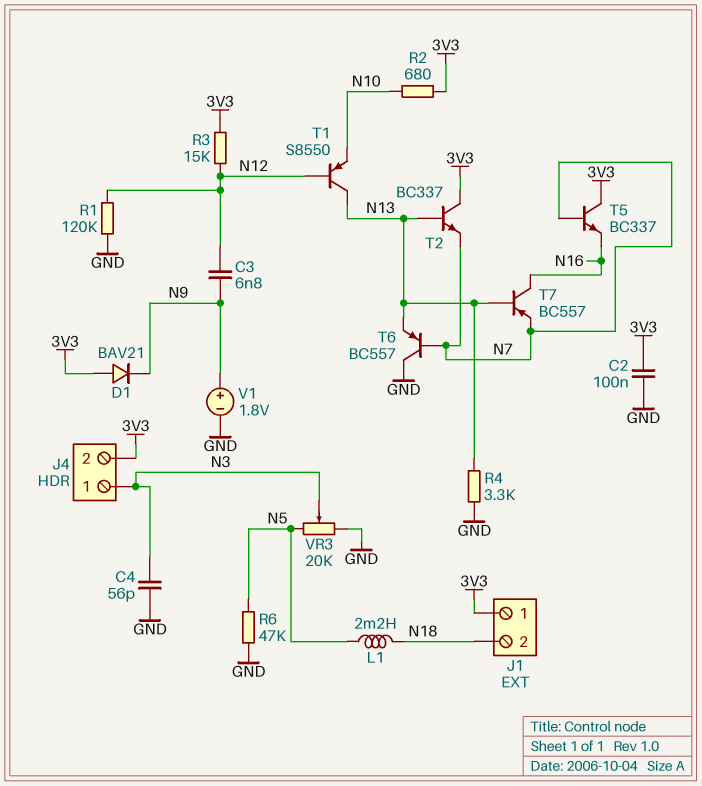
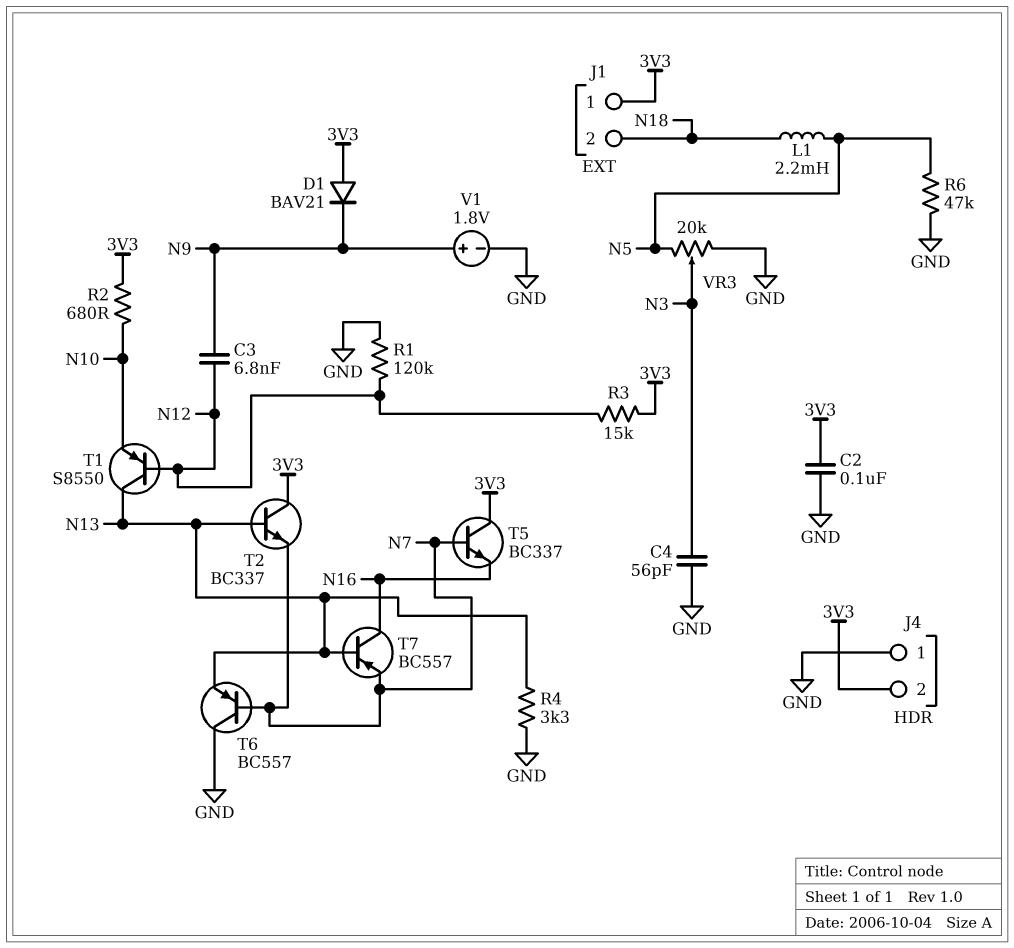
J4 pin 1: N3 -> GND

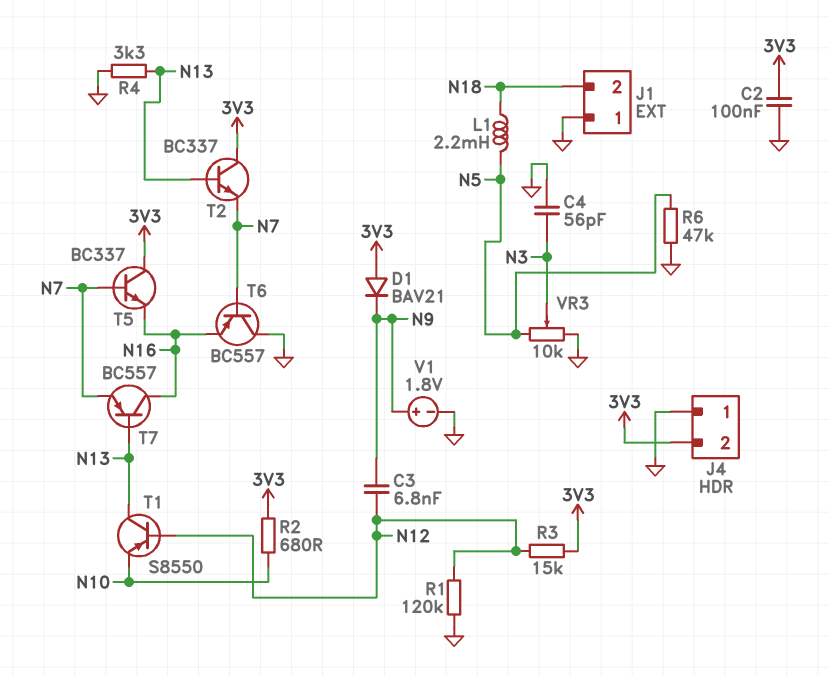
J1 pin 1: 3V3 -> GND
T6: PNP BC557 (B N7, C GND, E N13) -> PNP BC557 (B N7, C GND, E N16)
VR3: 20k (GND, N5, wiper N3) -> 10k (GND, N5, wiper N3)

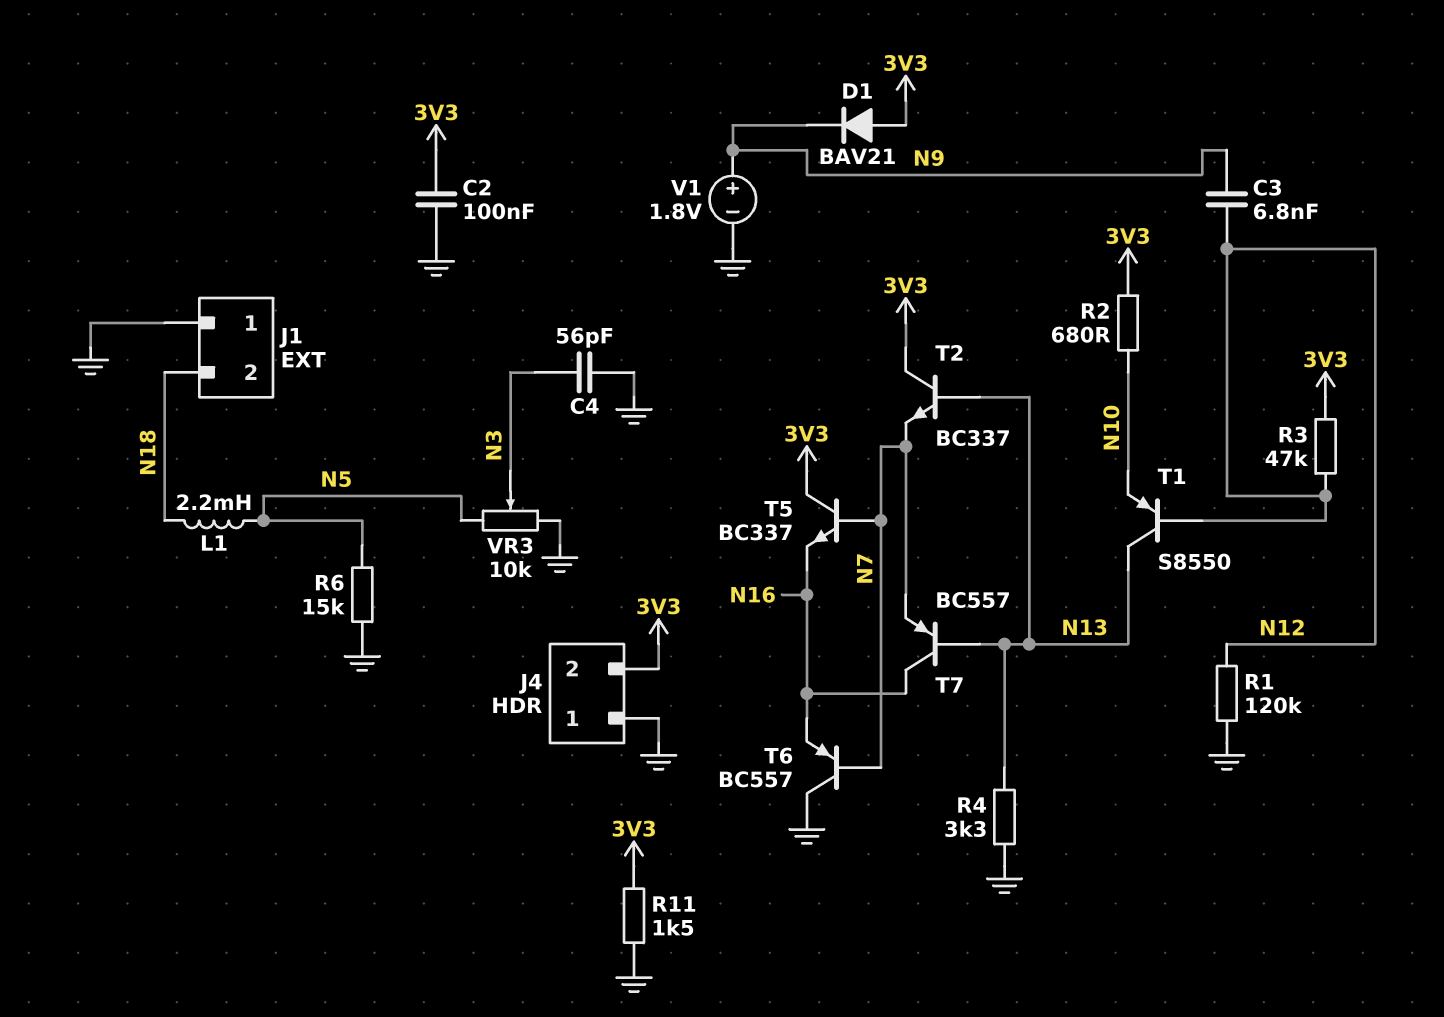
R3: 15k (3V3, N12) -> 47k (3V3, N12)
R6: 47k (GND, N5) -> 15k (GND, N5)
R11: none -> 1.5k (3V3, GND)

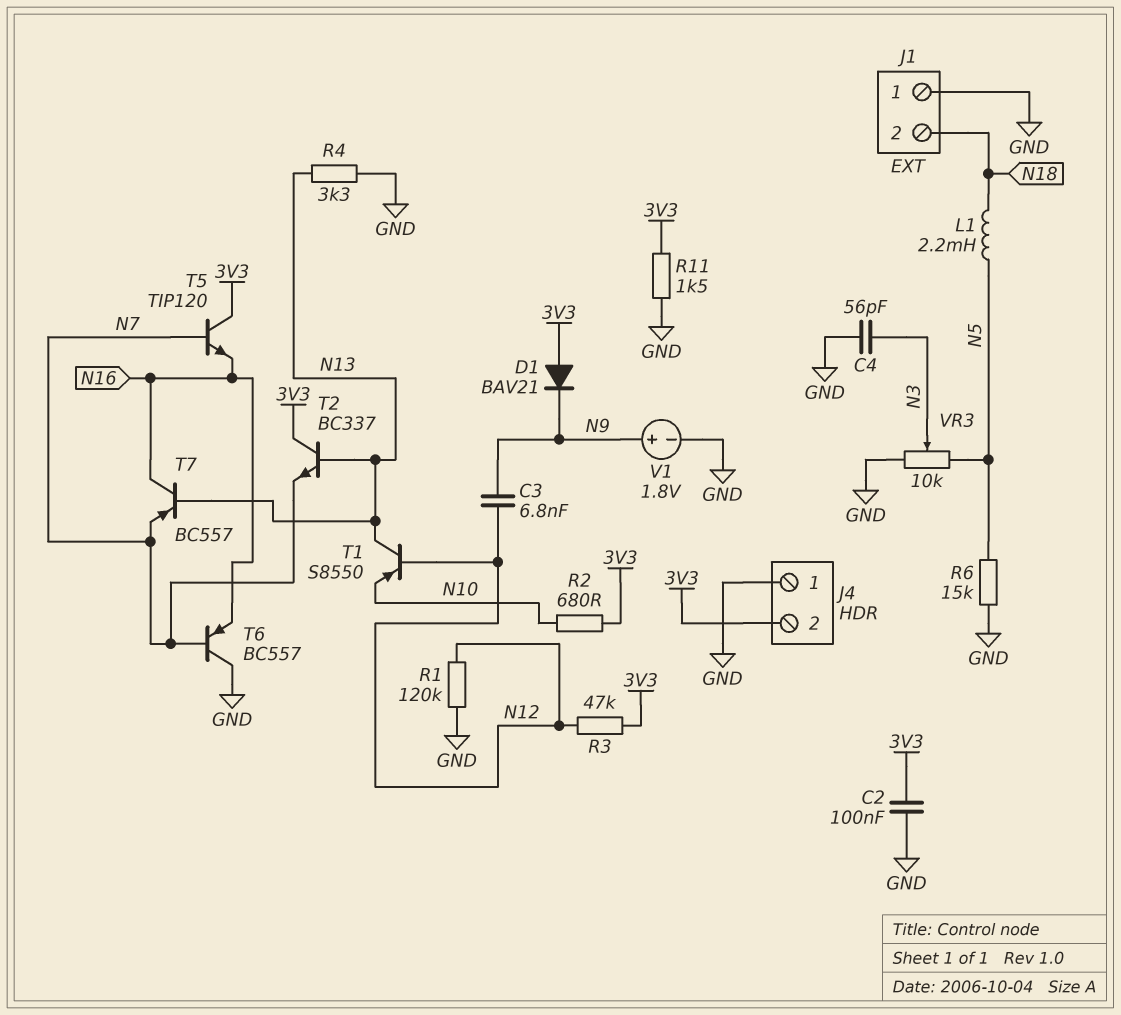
T5: NPN BC337 (B N7, C 3V3, E N16) -> NPN TIP120 (B N7, C 3V3, E N16)

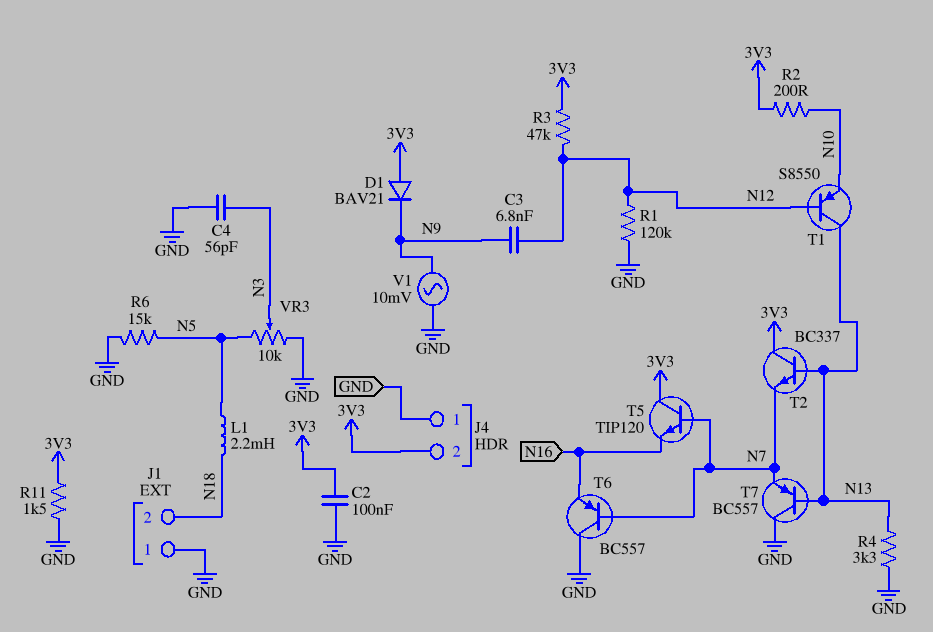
R2: 680 (3V3, N10) -> 200 (3V3, N10)
T7: PNP BC557 (B N13, C N16, E N7) -> PNP BC557 (B N13, C GND, E N7)
V1: 1.8V (plus N9, minus GND) -> AC 10mV (GND, N9)

